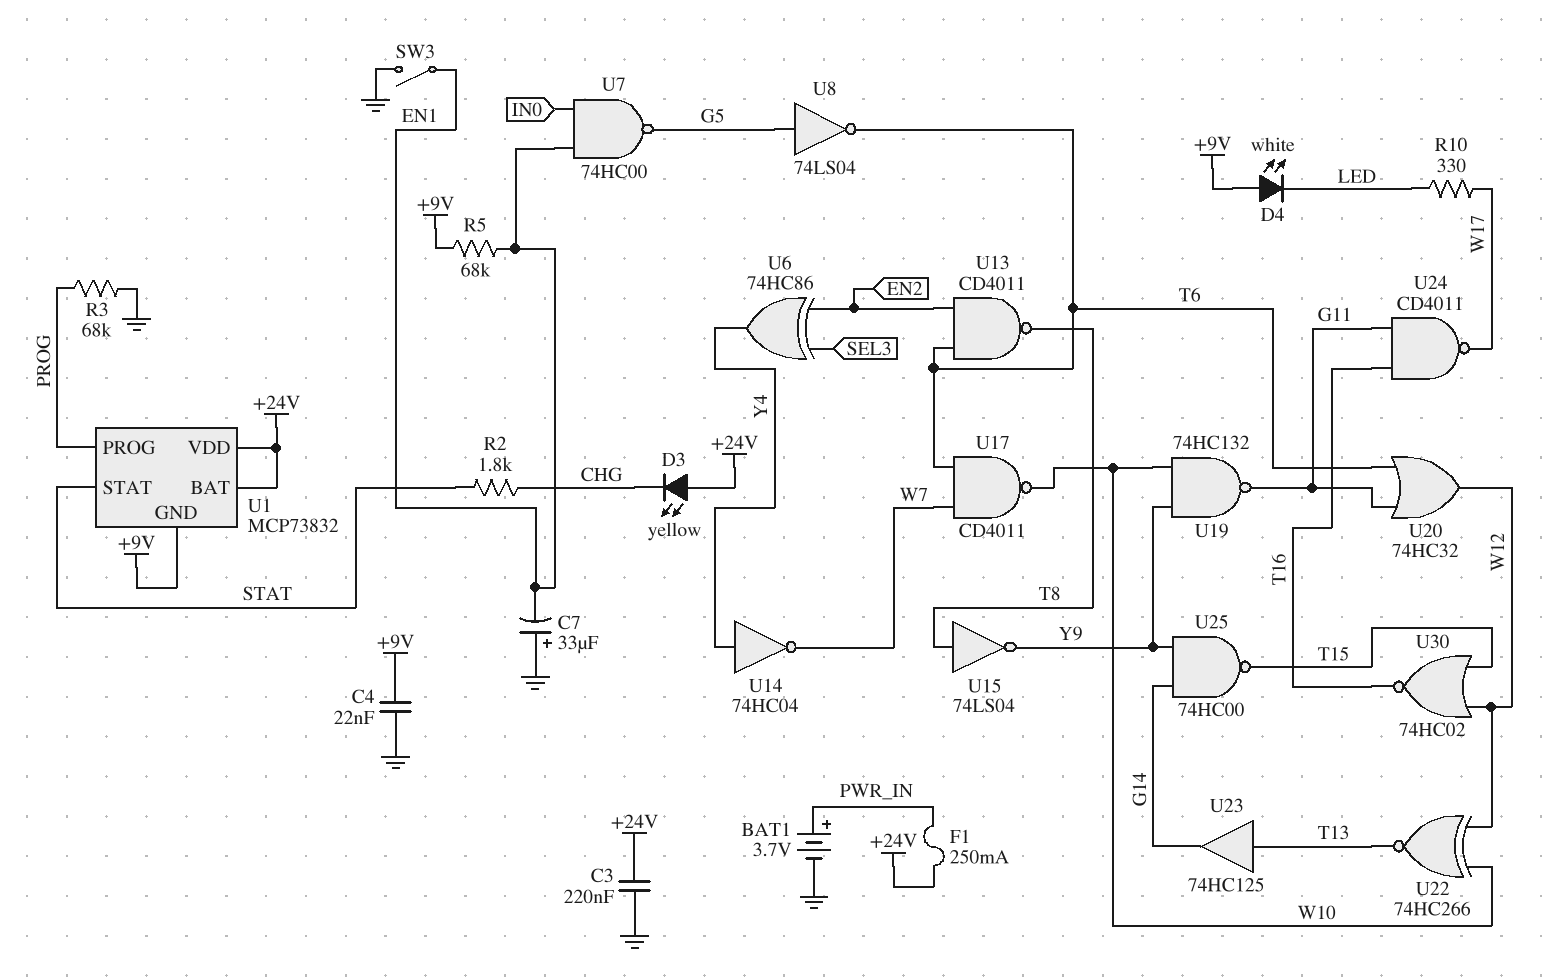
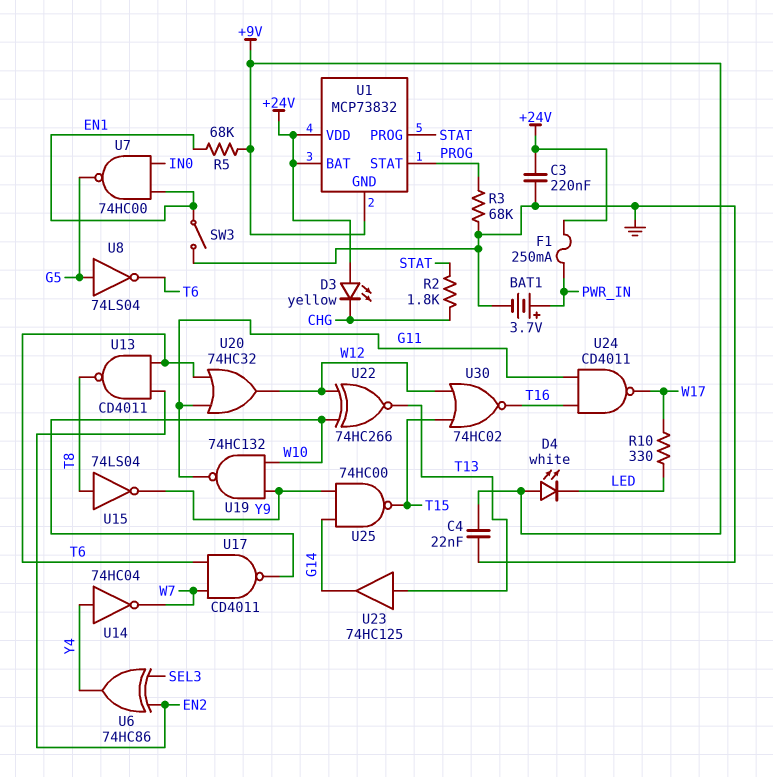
C7: 33uF (plus GND, minus EN1) -> none
U1 pin PROG: PROG -> STAT
U1 pin STAT: STAT -> PROG

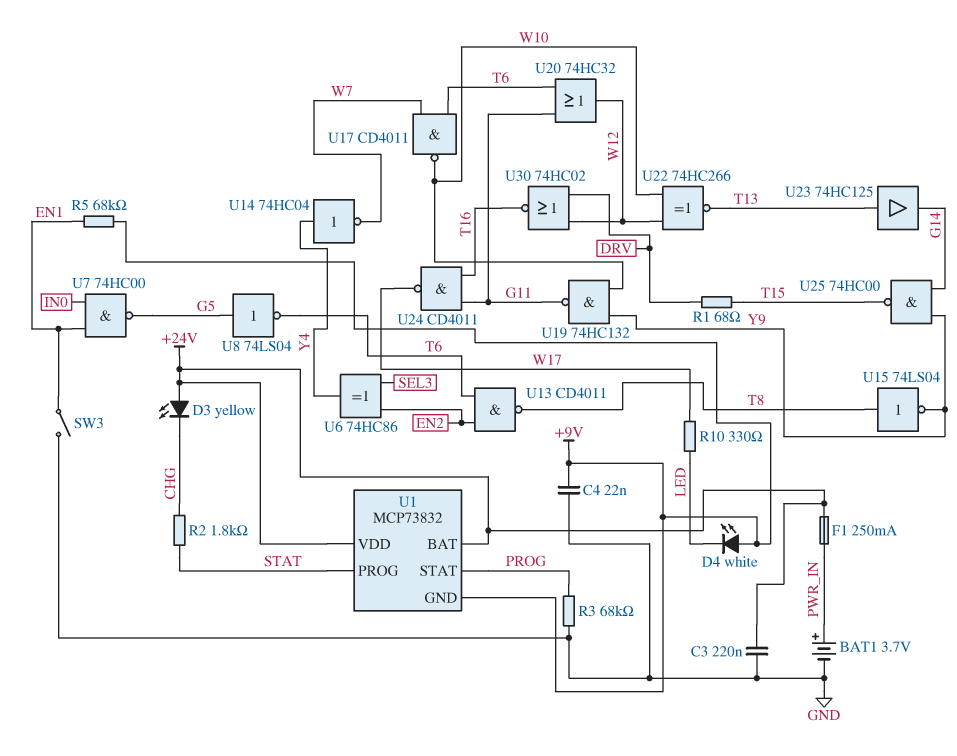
R1: none -> 68 (DRV, T15)
U30: NOR 74HC02 (in T15, in W12, out T16) -> NOR 74HC02 (in DRV, in W12, out T16)

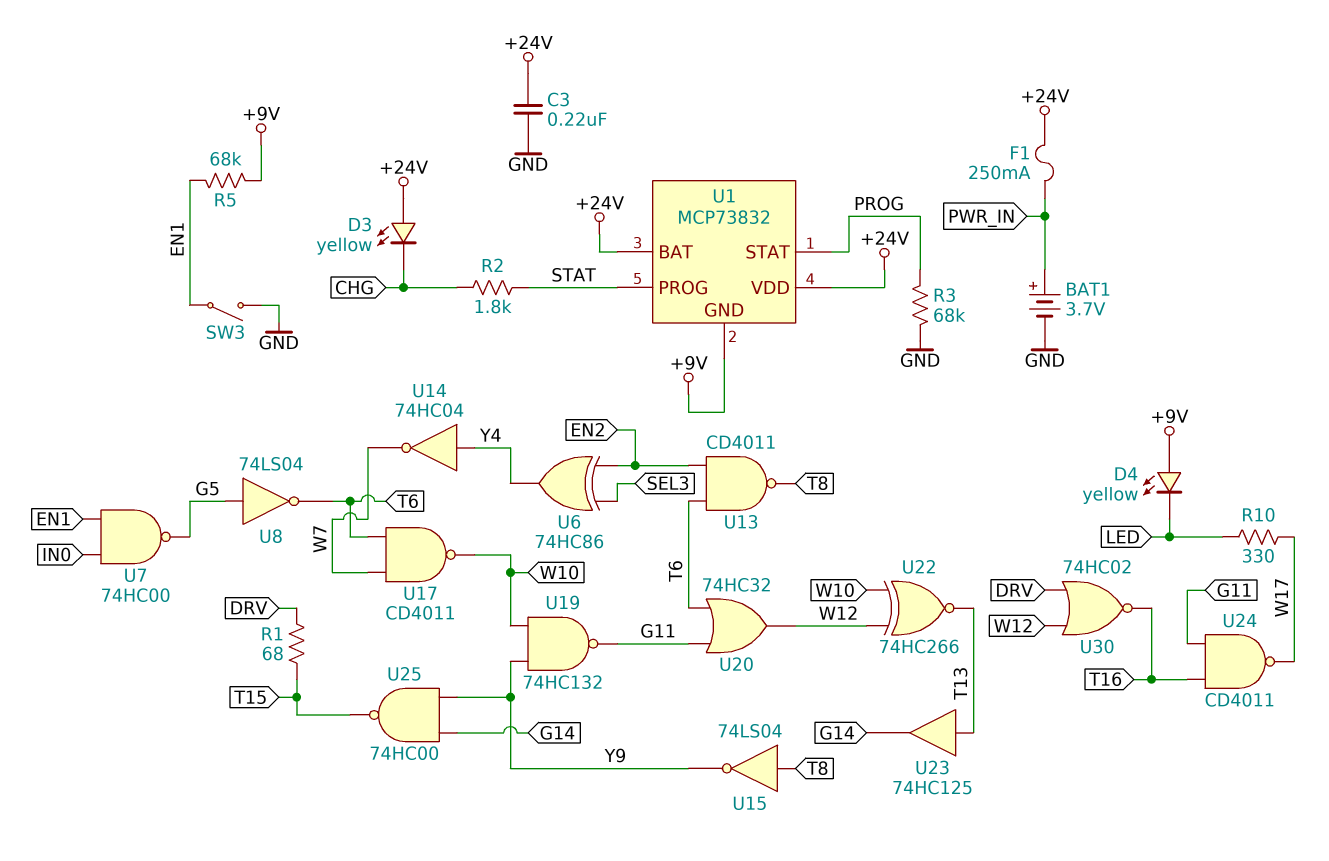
C4: 22nF (+9V, GND) -> none
D4: LED white (A +9V, K LED) -> LED yellow (A +9V, K LED)

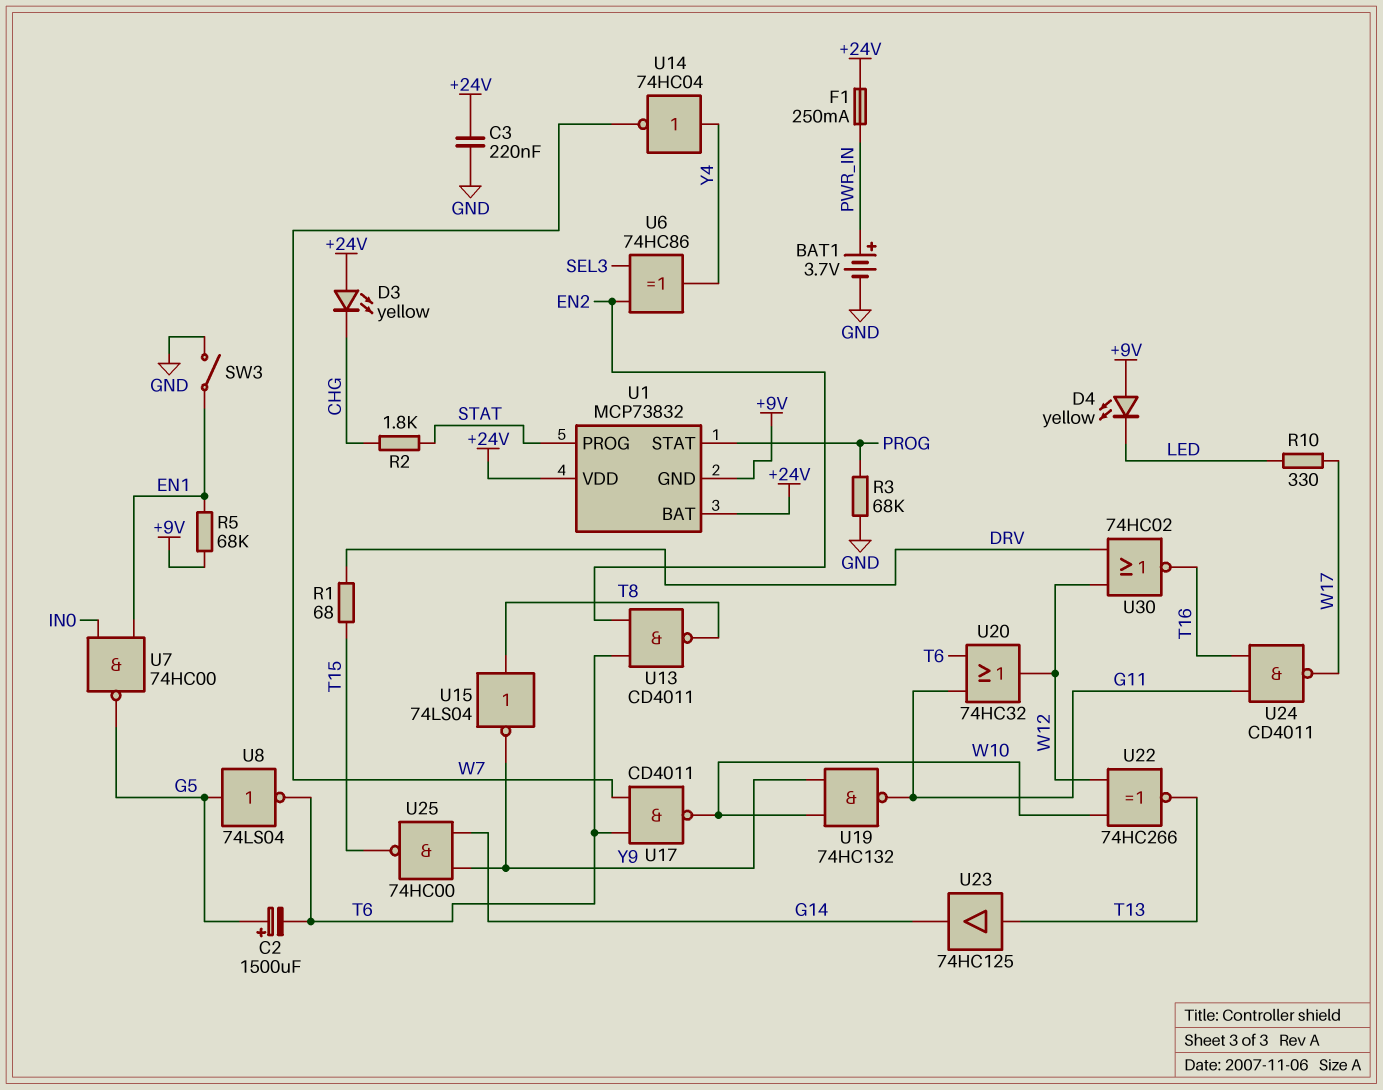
C2: none -> 1500uF (plus G5, minus T6)

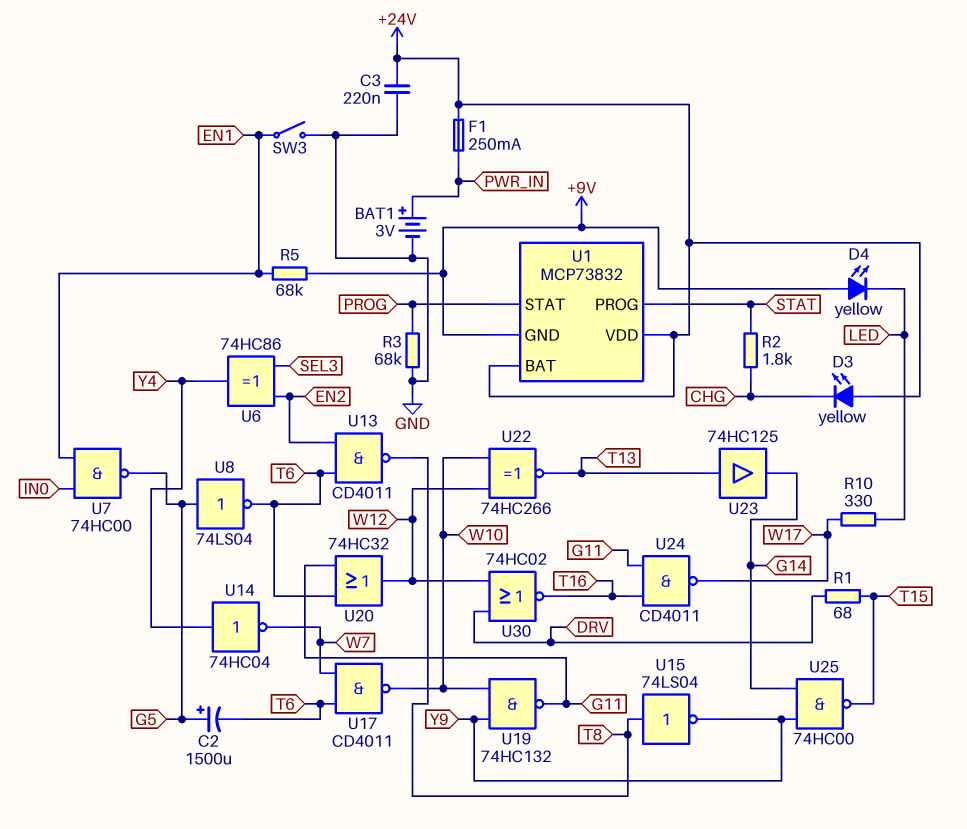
BAT1: 3.7V (plus PWR_IN, minus GND) -> 3V (plus PWR_IN, minus GND)

